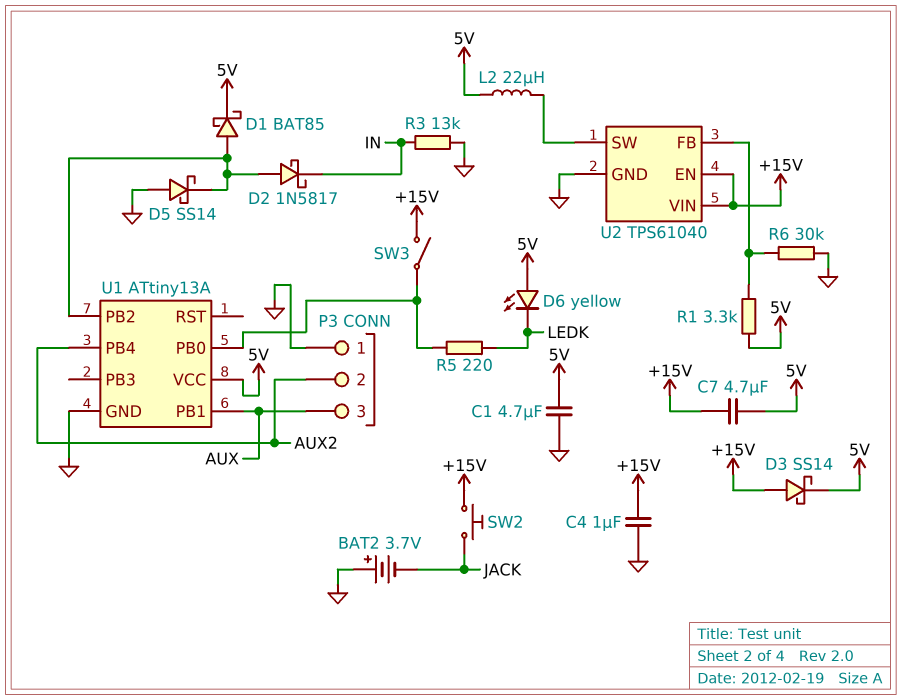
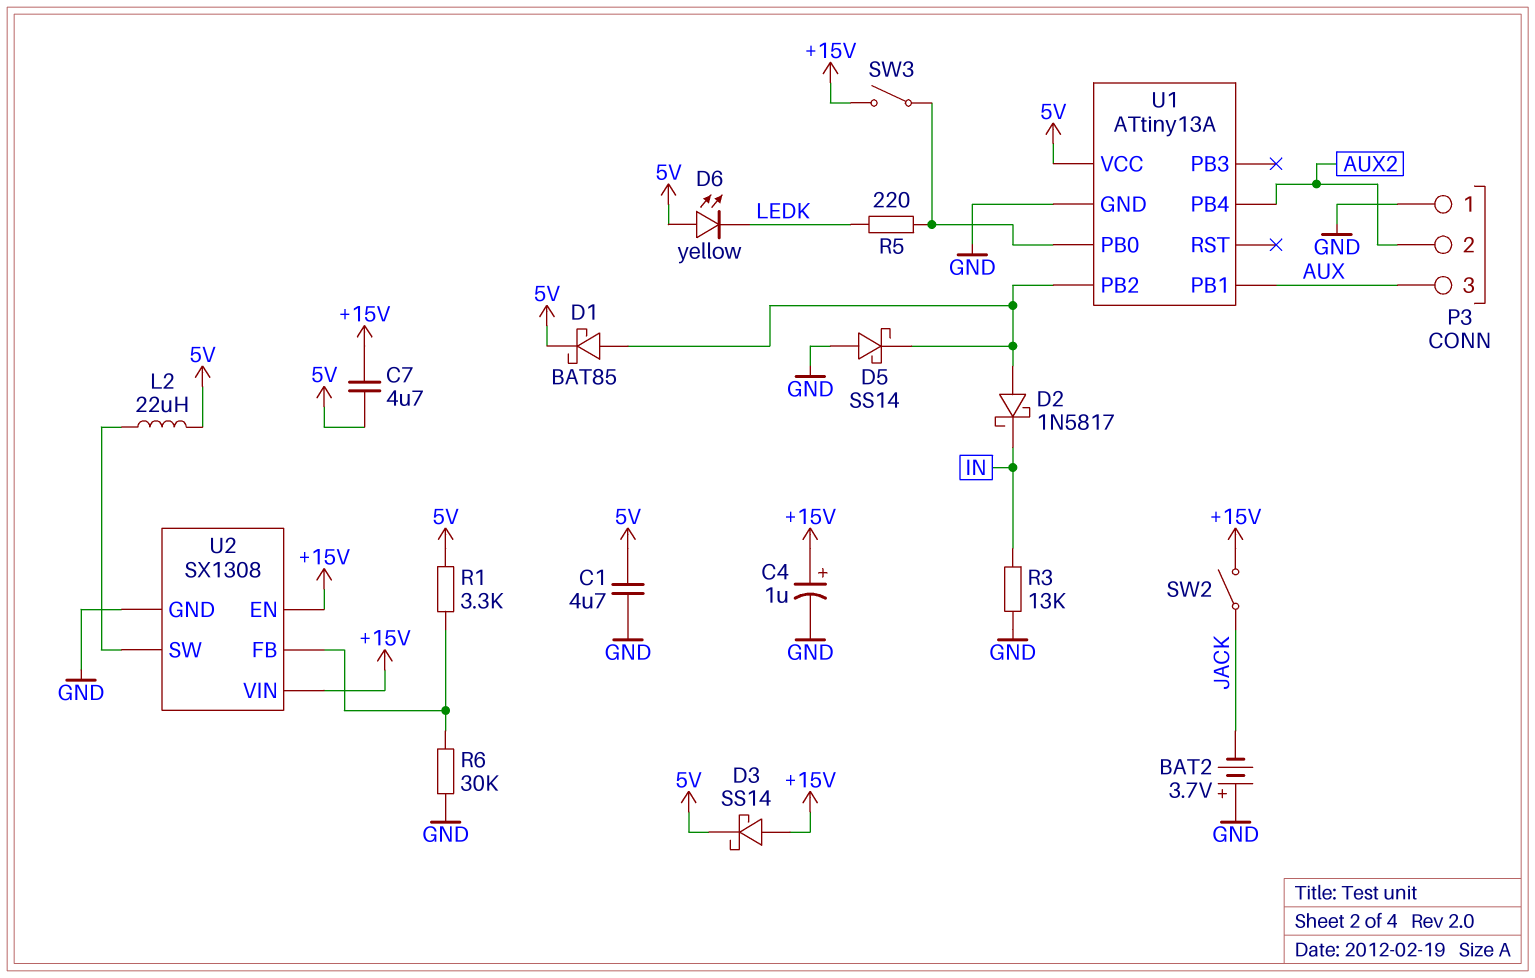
C4: 1uF (+15V, GND) -> 1uF (plus +15V, minus GND)
SW2: button (+15V, JACK) -> switch (+15V, JACK)
U2: TPS61040 -> SX1308

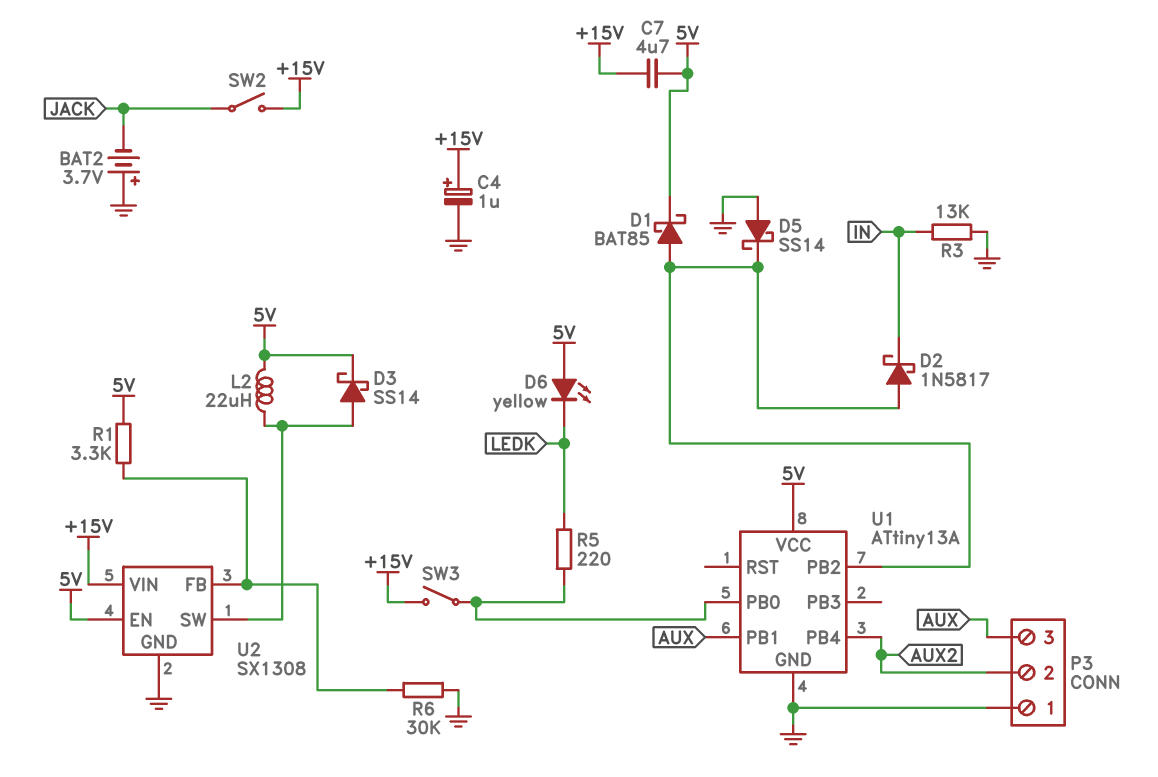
C1: 4.7uF (5V, GND) -> none
D3: schottky SS14 (A +15V, K 5V) -> schottky SS14 (A U2/SW, K 5V)
U2 pin EN: +15V -> 5V

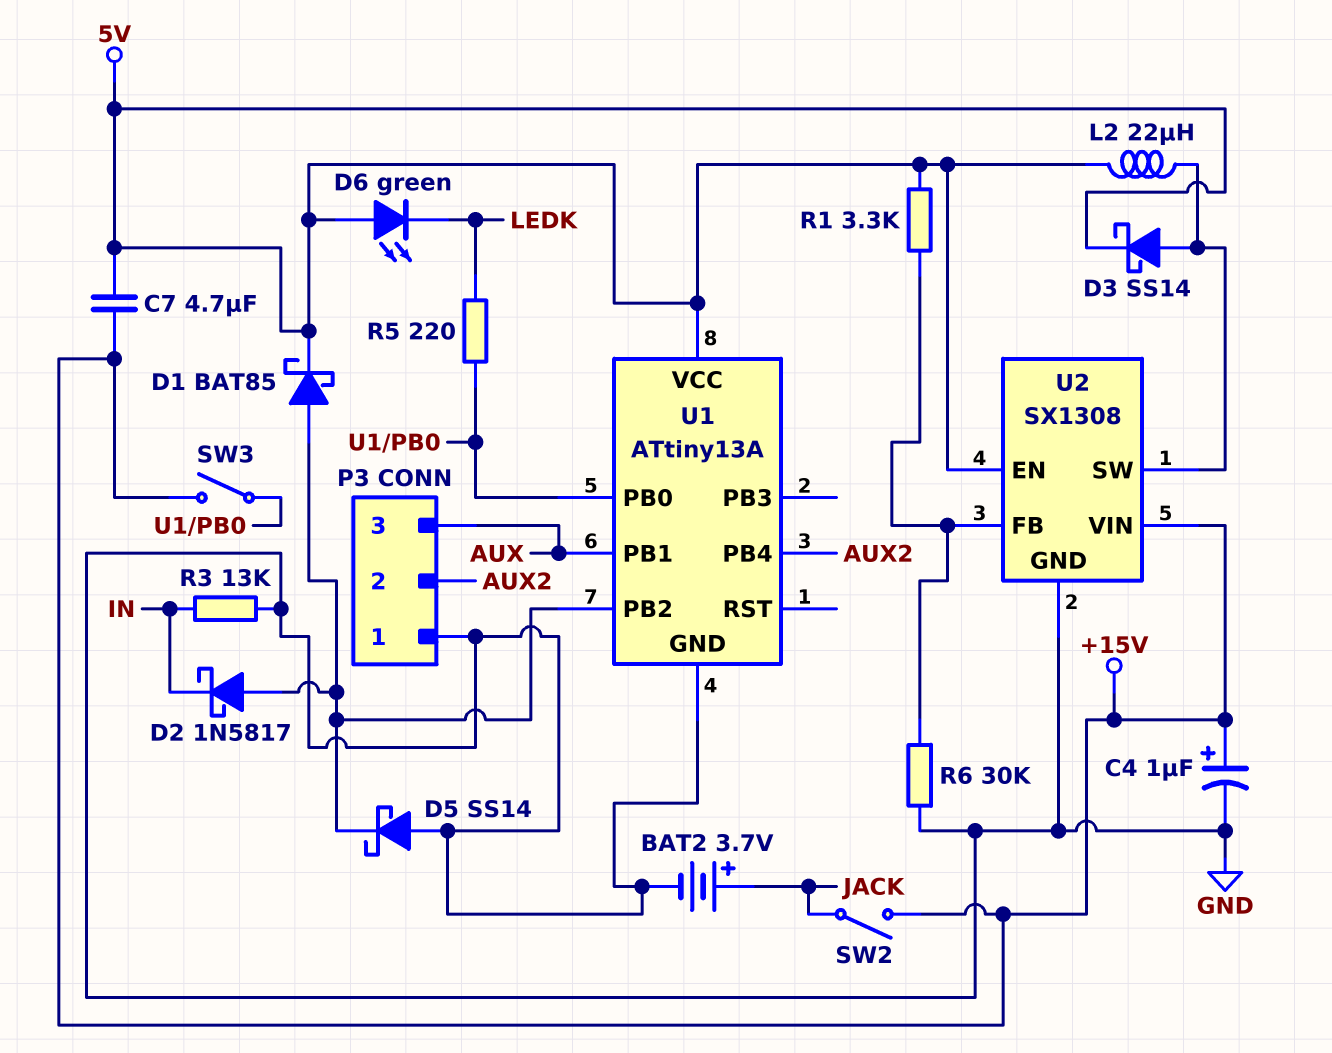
BAT2: 3.7V (plus GND, minus JACK) -> 3.7V (plus JACK, minus GND)
D6: LED yellow (A 5V, K LEDK) -> LED green (A 5V, K LEDK)

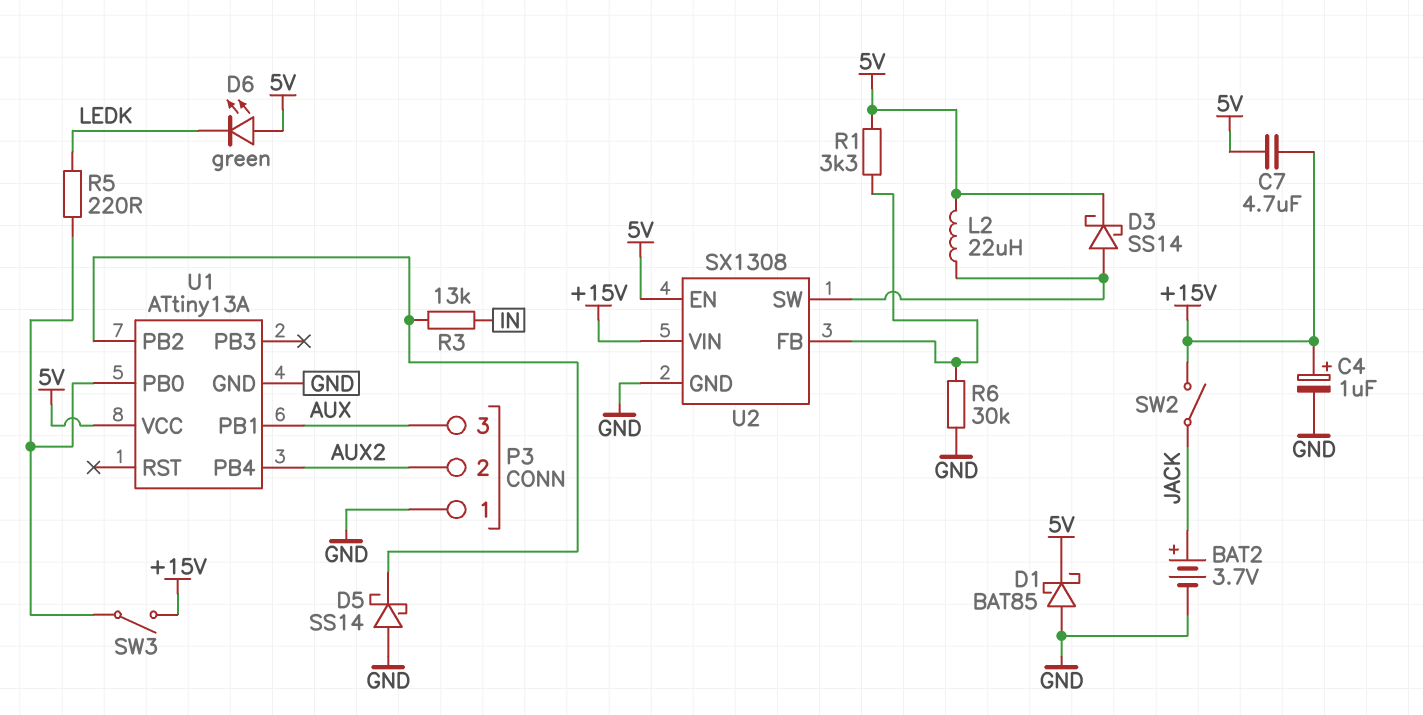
D1: schottky BAT85 (A U1/PB2, K 5V) -> schottky BAT85 (A GND, K 5V)
D2: schottky 1N5817 (A U1/PB2, K IN) -> none
R3: 13k (GND, IN) -> 13k (IN, U1/PB2)

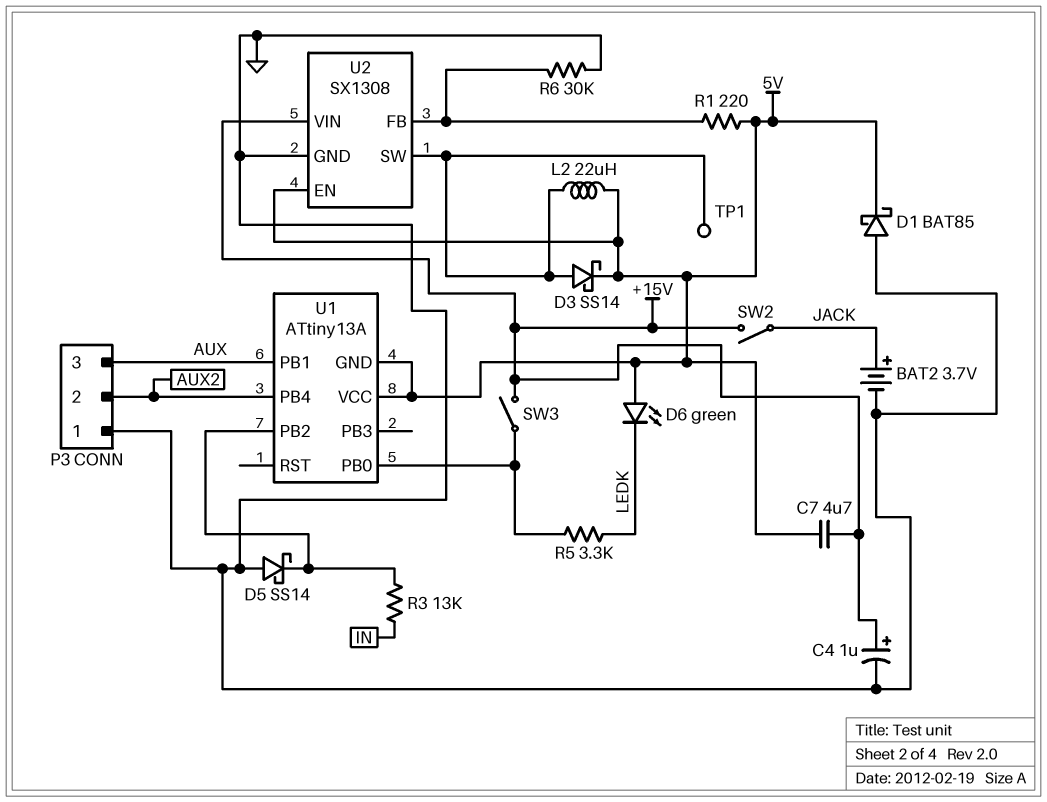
R1: 3.3k (5V, U2/FB) -> 220 (5V, U2/FB)
R5: 220 (LEDK, U1/PB0) -> 3.3k (LEDK, U1/PB0)
TP1: none -> test point (U2/SW)
U1 pin GND: GND -> 5V

